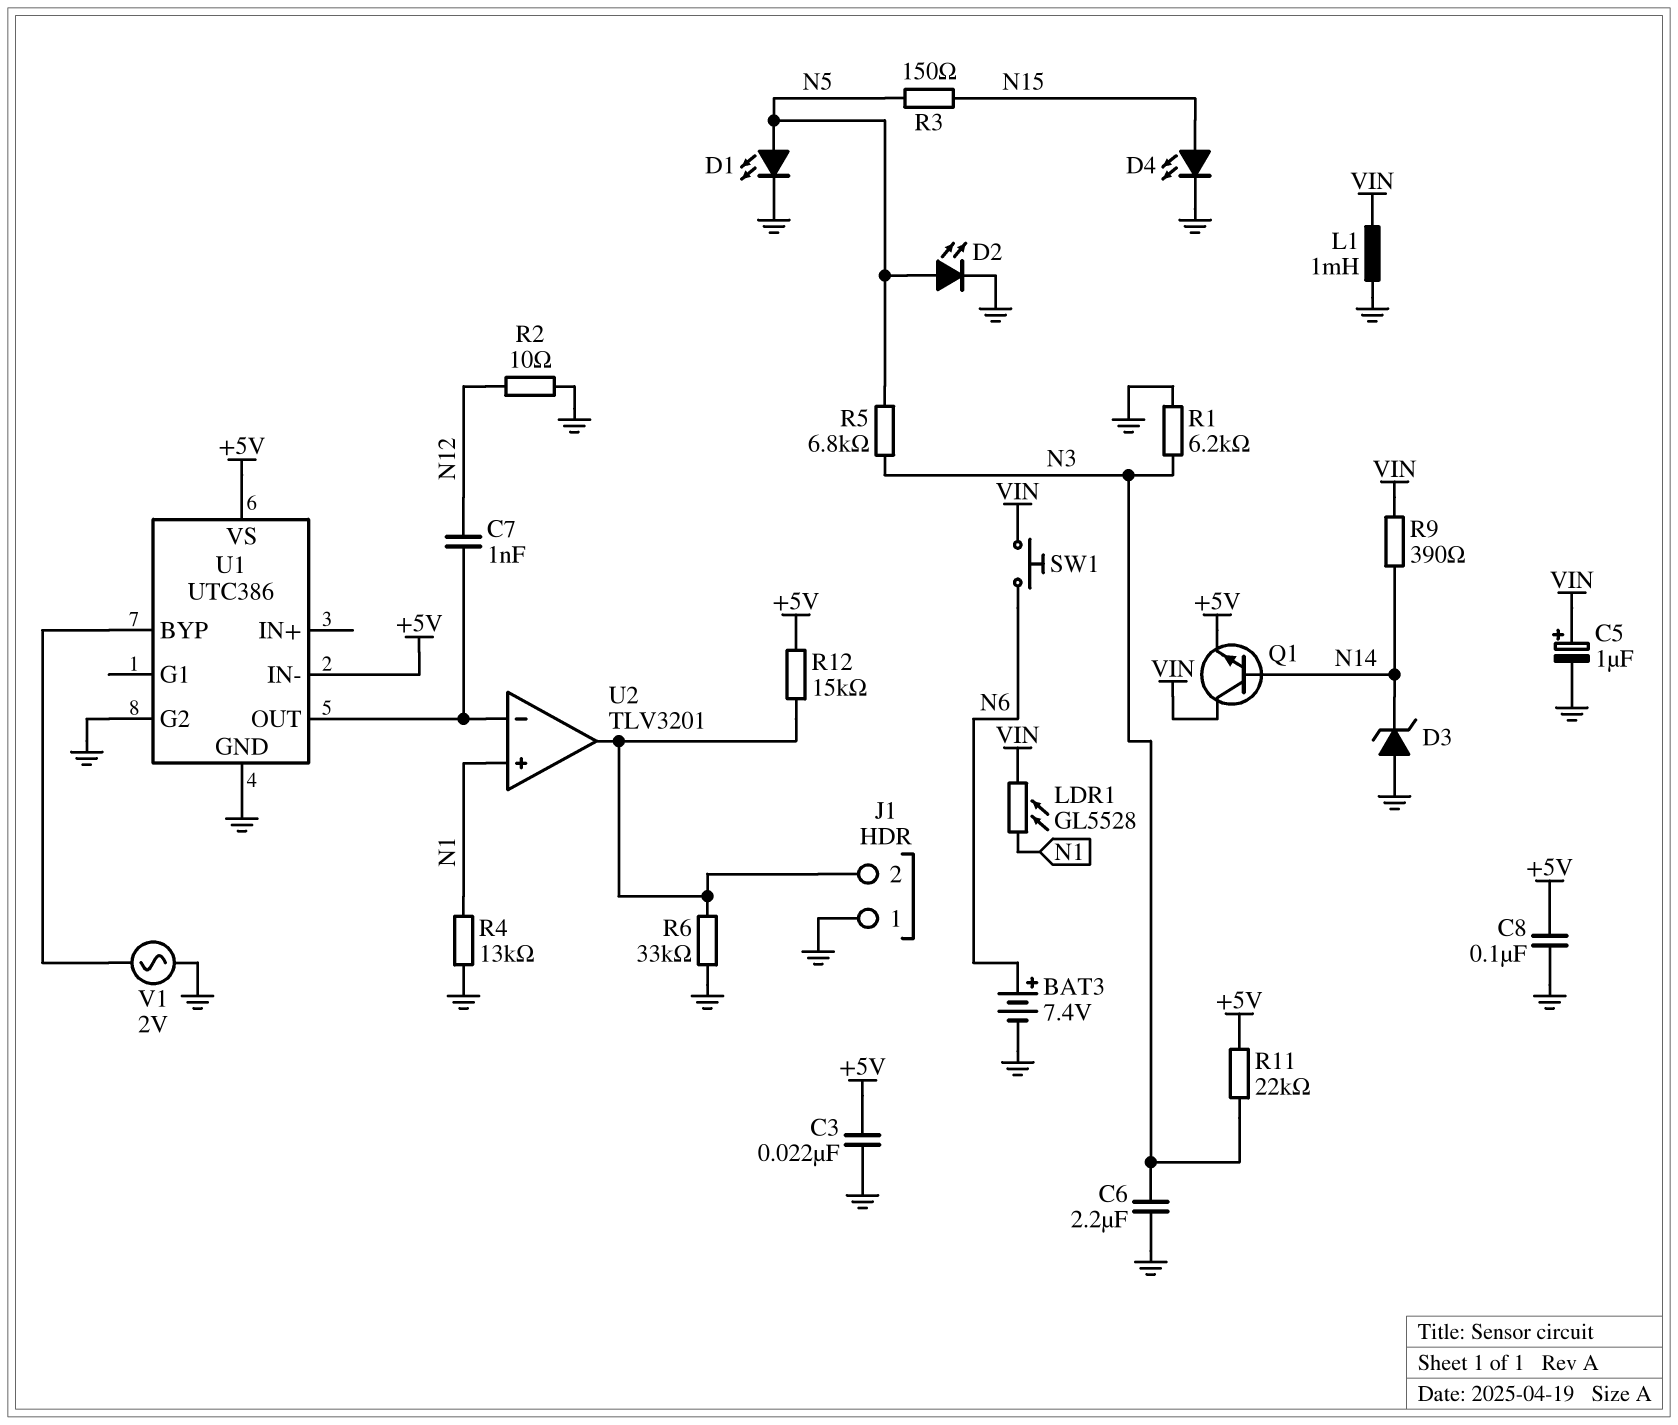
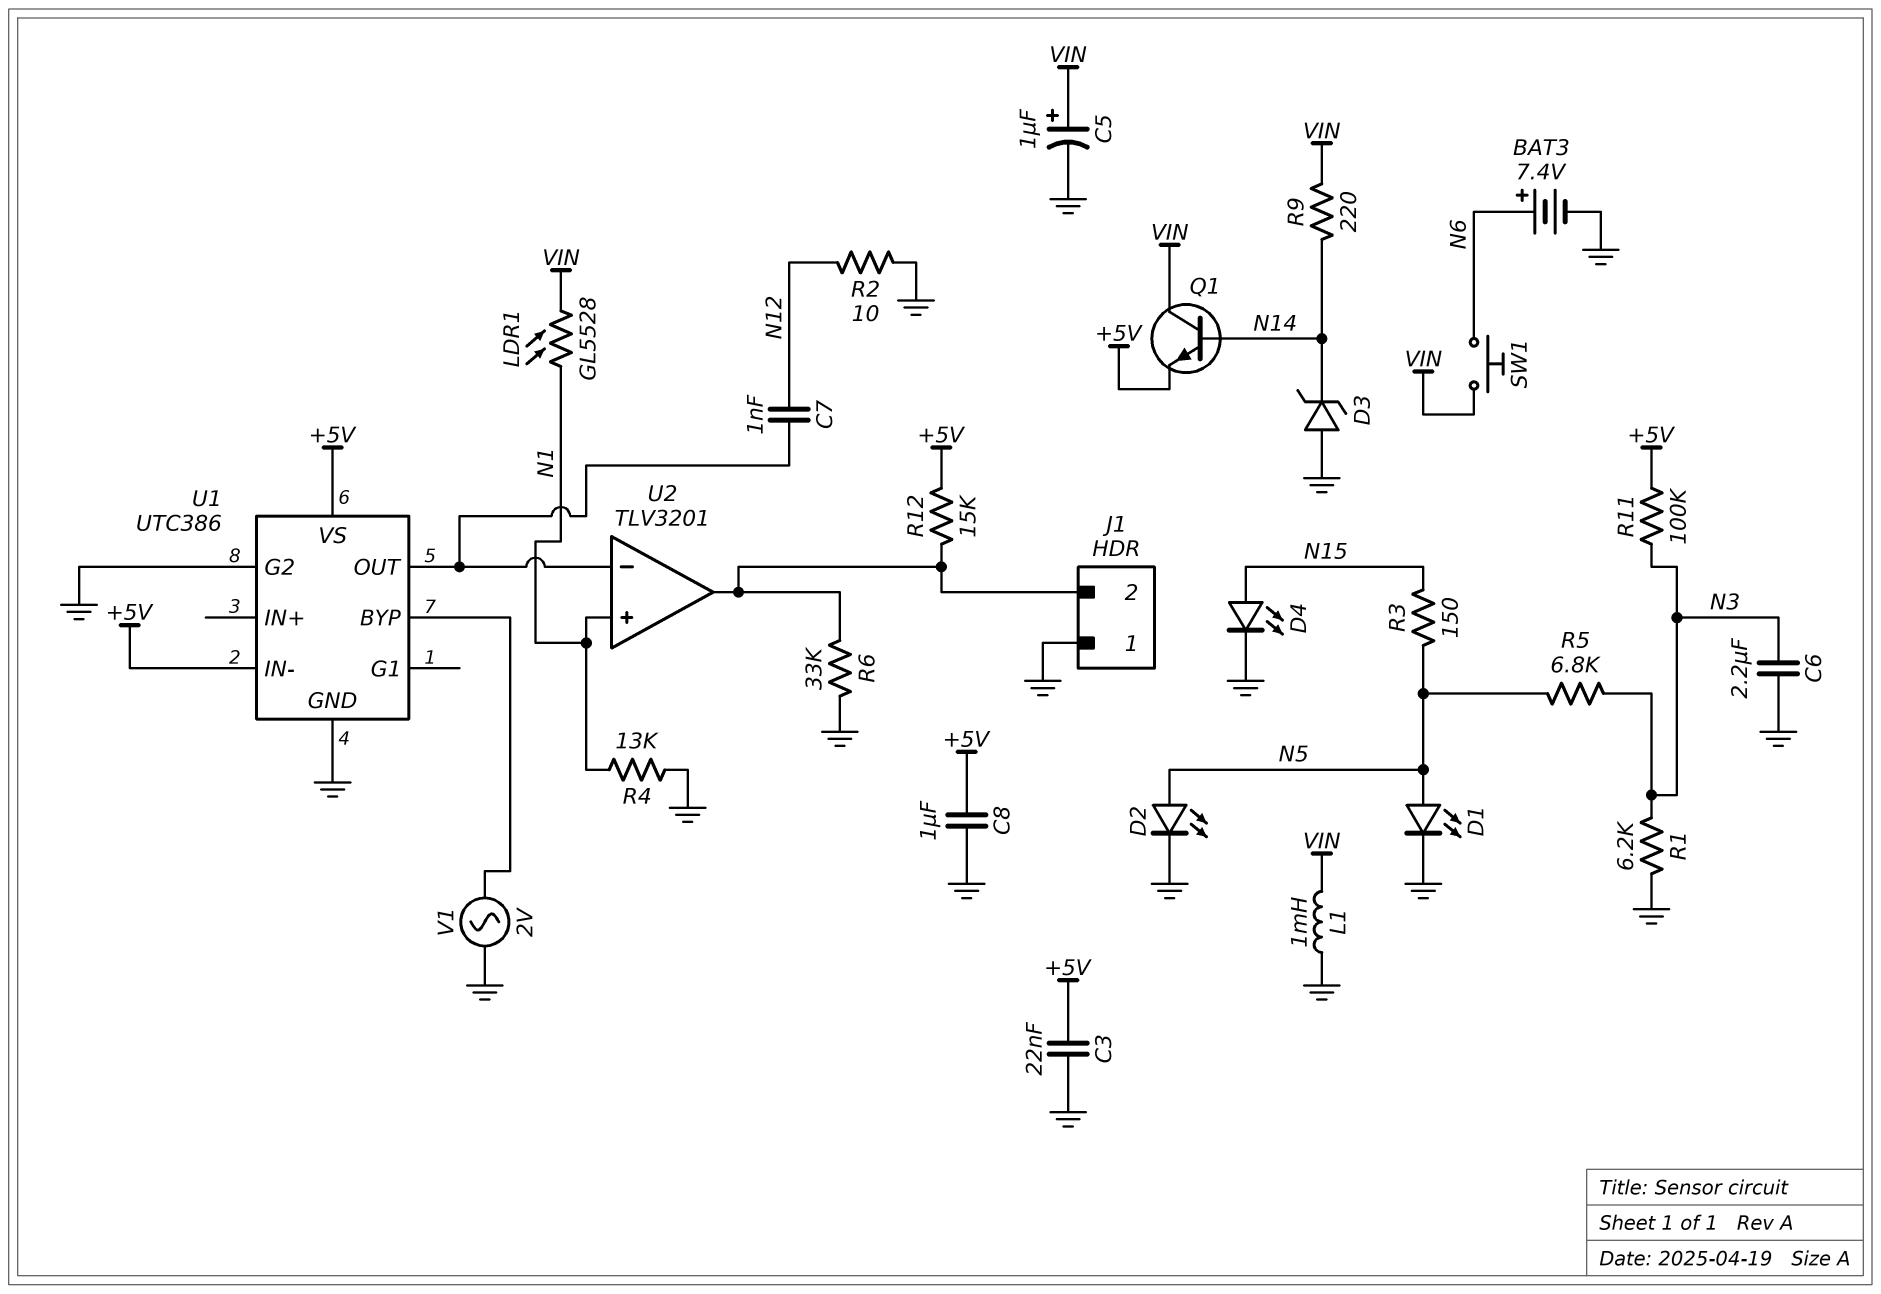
C8: 100nF (+5V, GND) -> 1uF (+5V, GND)
R9: 390 (N14, VIN) -> 220 (N14, VIN)
R11: 22k (+5V, N3) -> 100k (+5V, N3)

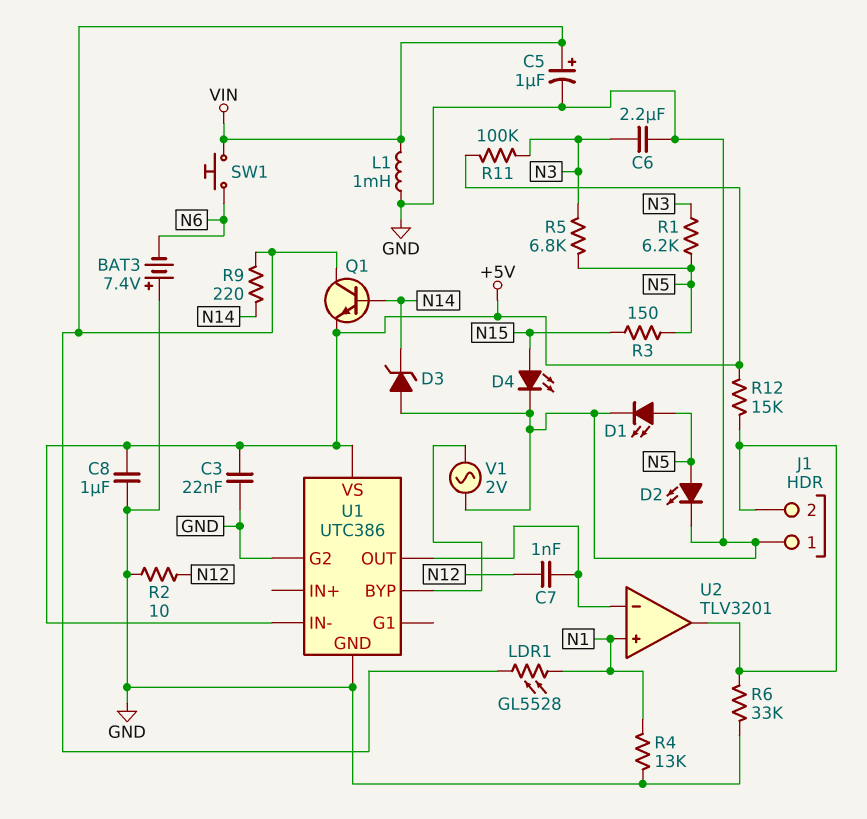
BAT3: 7.4V (plus N6, minus GND) -> 7.4V (plus GND, minus N6)
R1: 6.2k (GND, N3) -> 6.2k (N3, N5)

